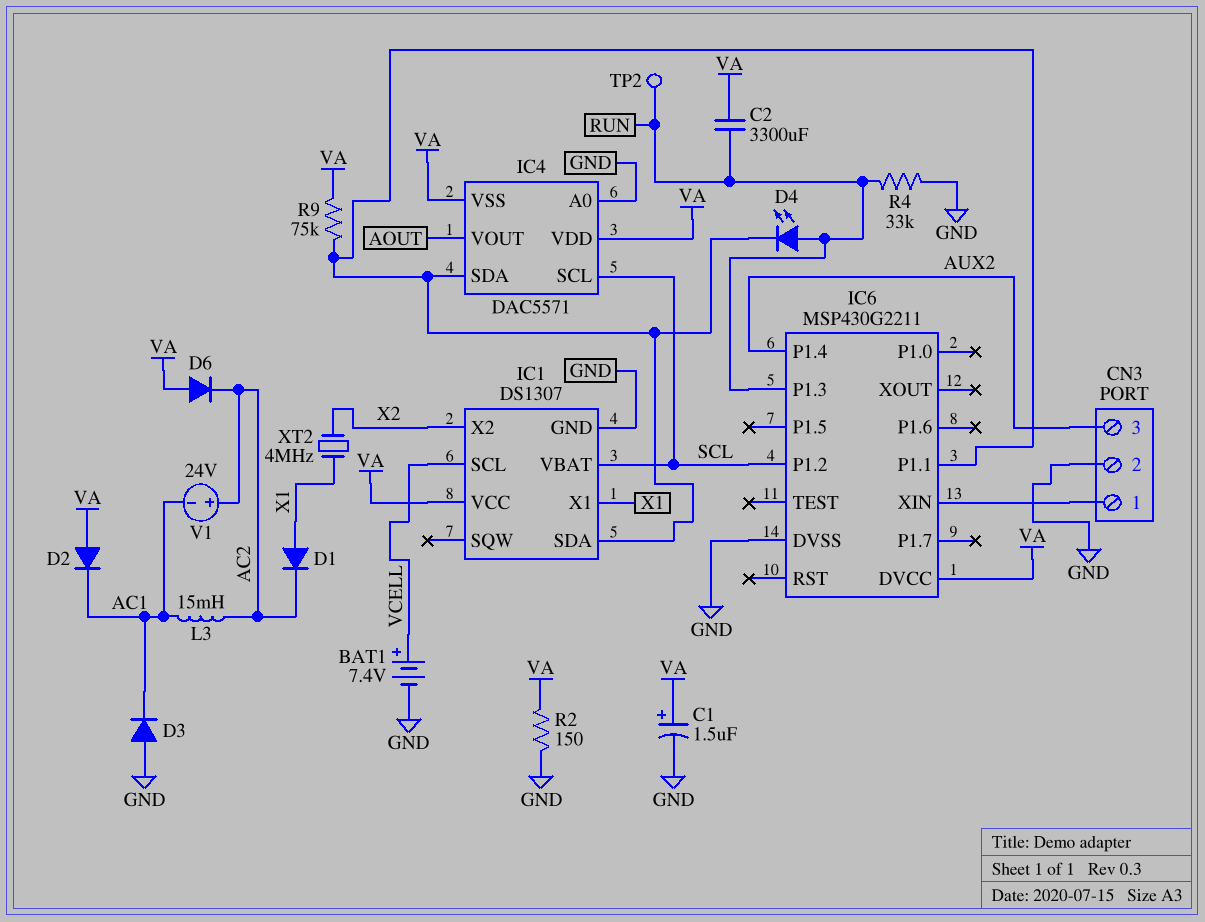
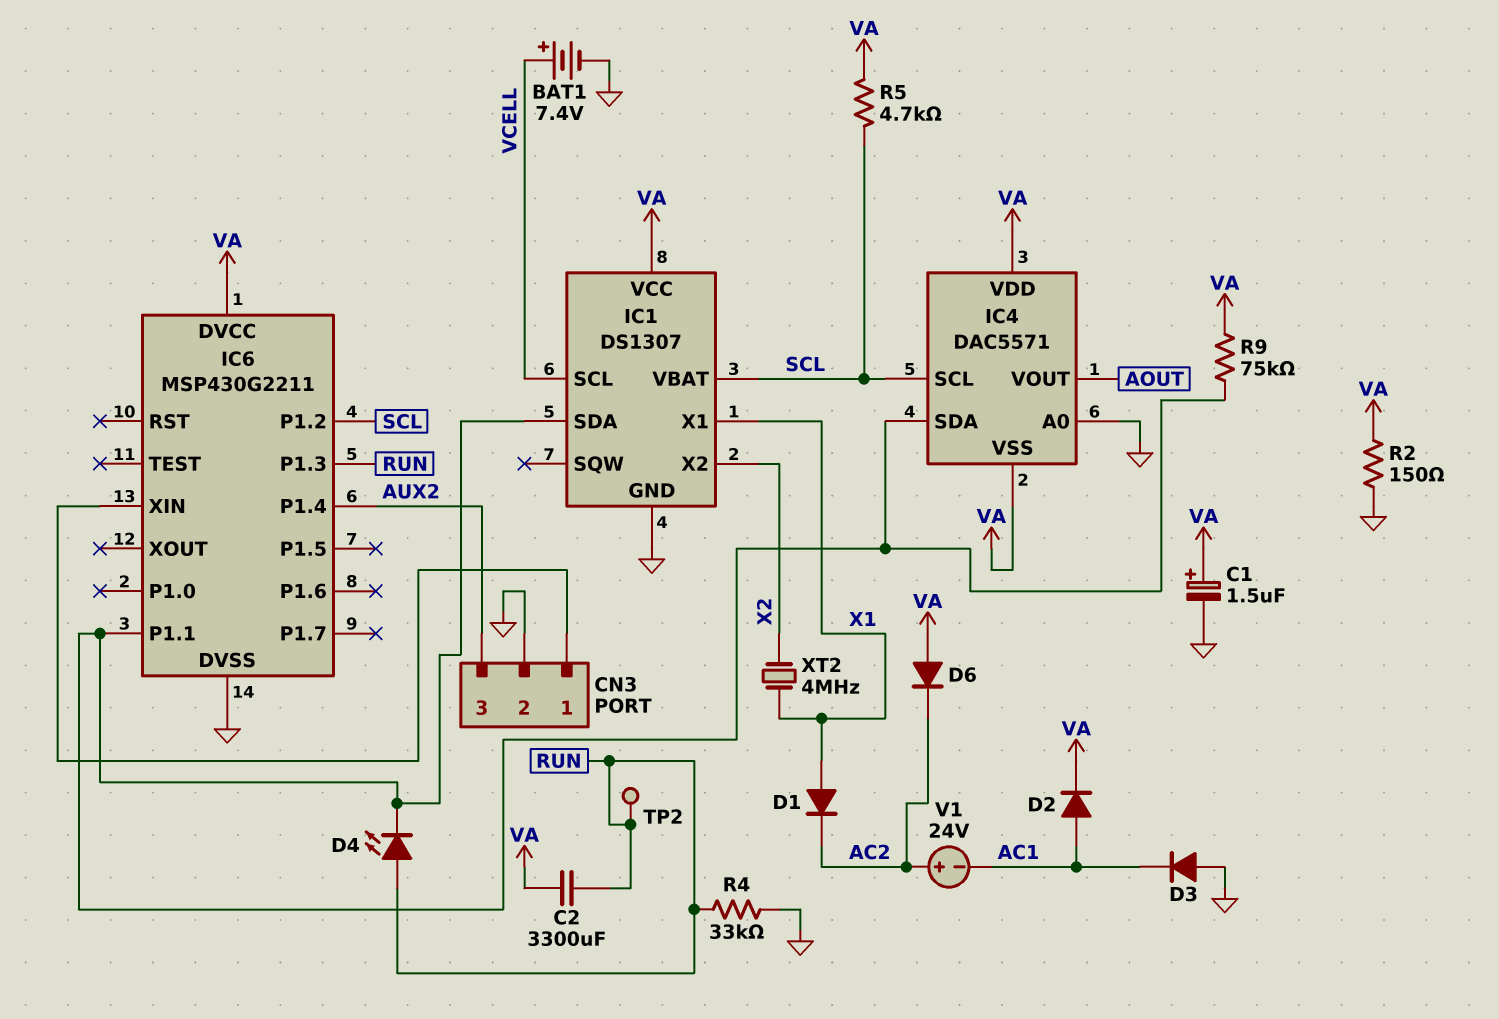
D2: diode (A VA, K AC1) -> diode (A AC1, K VA)
L3: 15mH (AC1, AC2) -> none
R5: none -> 4.7k (SCL, VA)

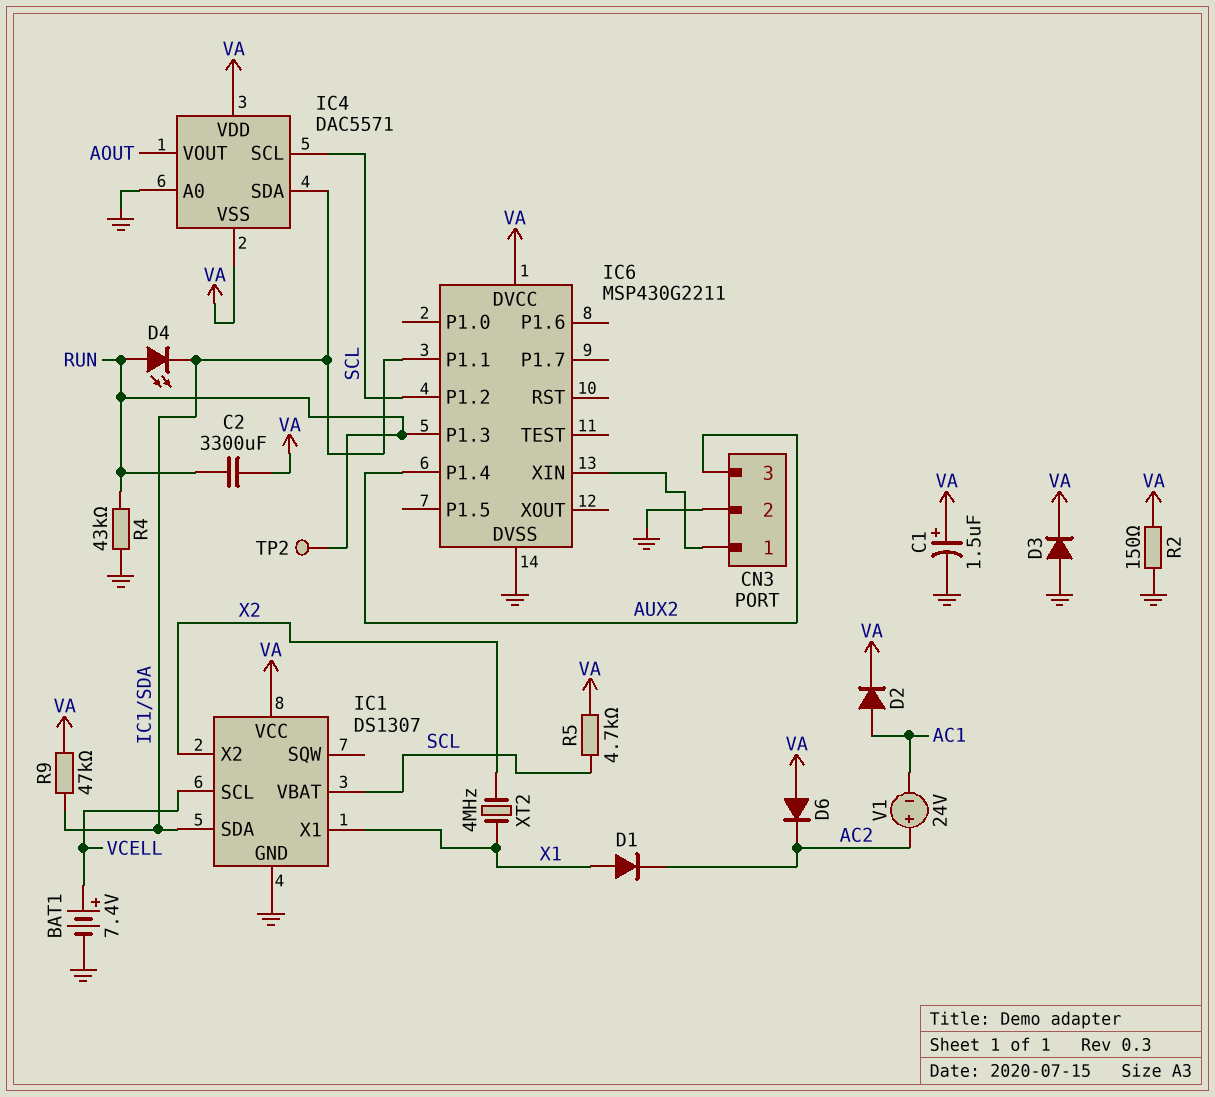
D3: diode (A GND, K AC1) -> diode (A GND, K VA)
R4: 33k (GND, RUN) -> 43k (GND, RUN)
R9: 75k (IC1/SDA, VA) -> 47k (IC1/SDA, VA)

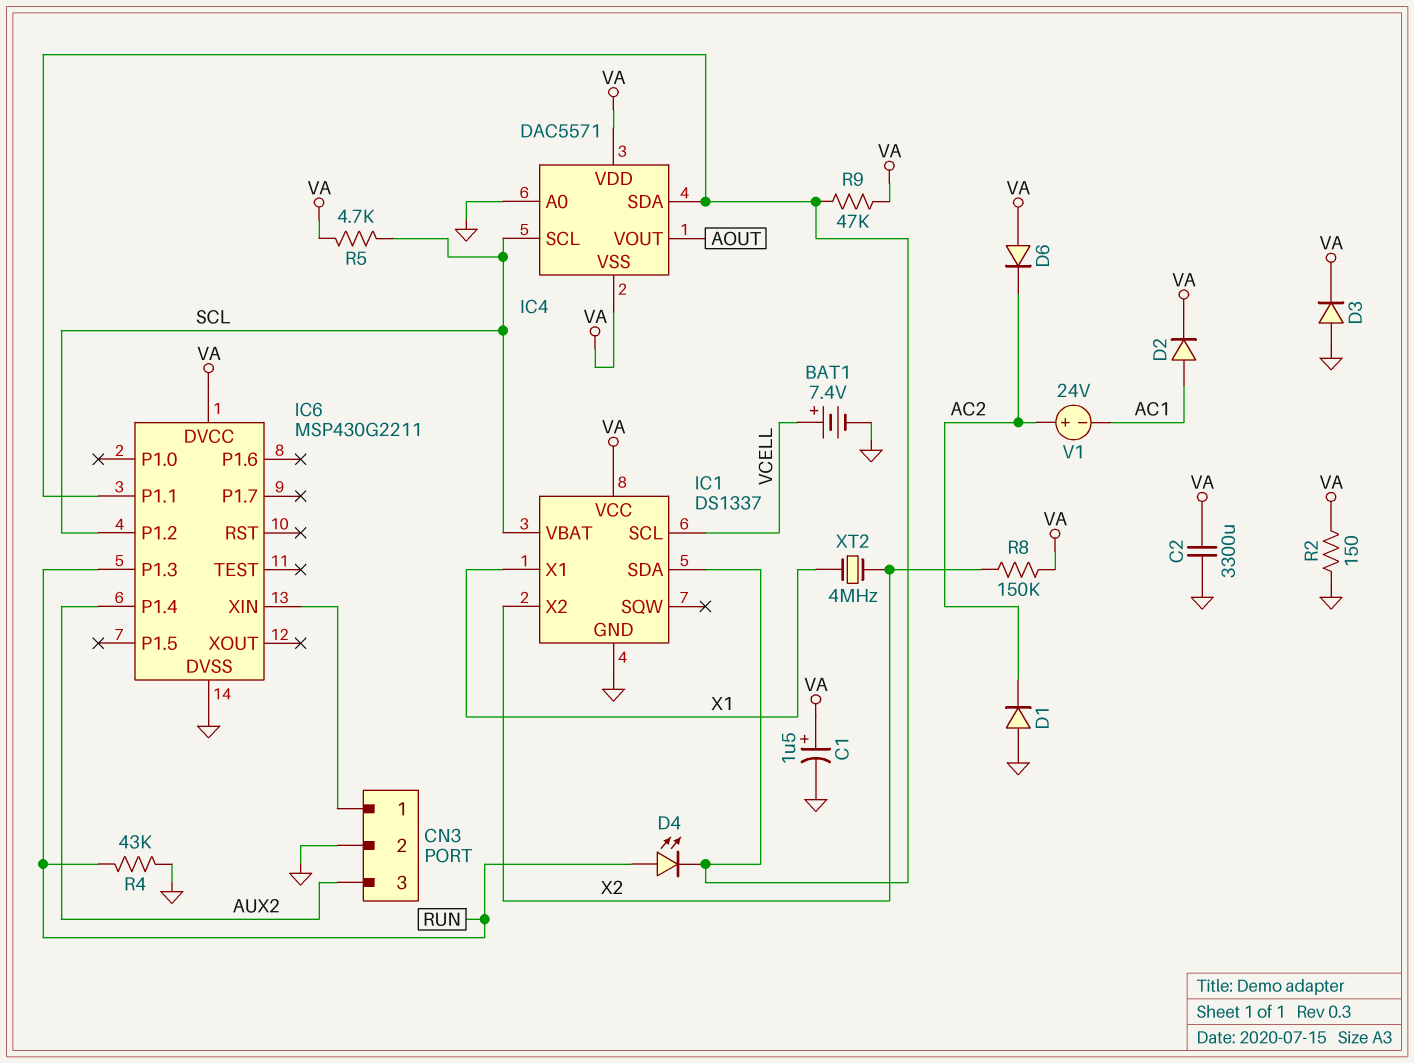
C2: 3300uF (RUN, VA) -> 3300uF (GND, VA)
D1: diode (A X1, K AC2) -> diode (A GND, K AC2)
IC1: DS1307 -> DS1337
R8: none -> 150k (VA, X2)
TP2: test point (RUN) -> none

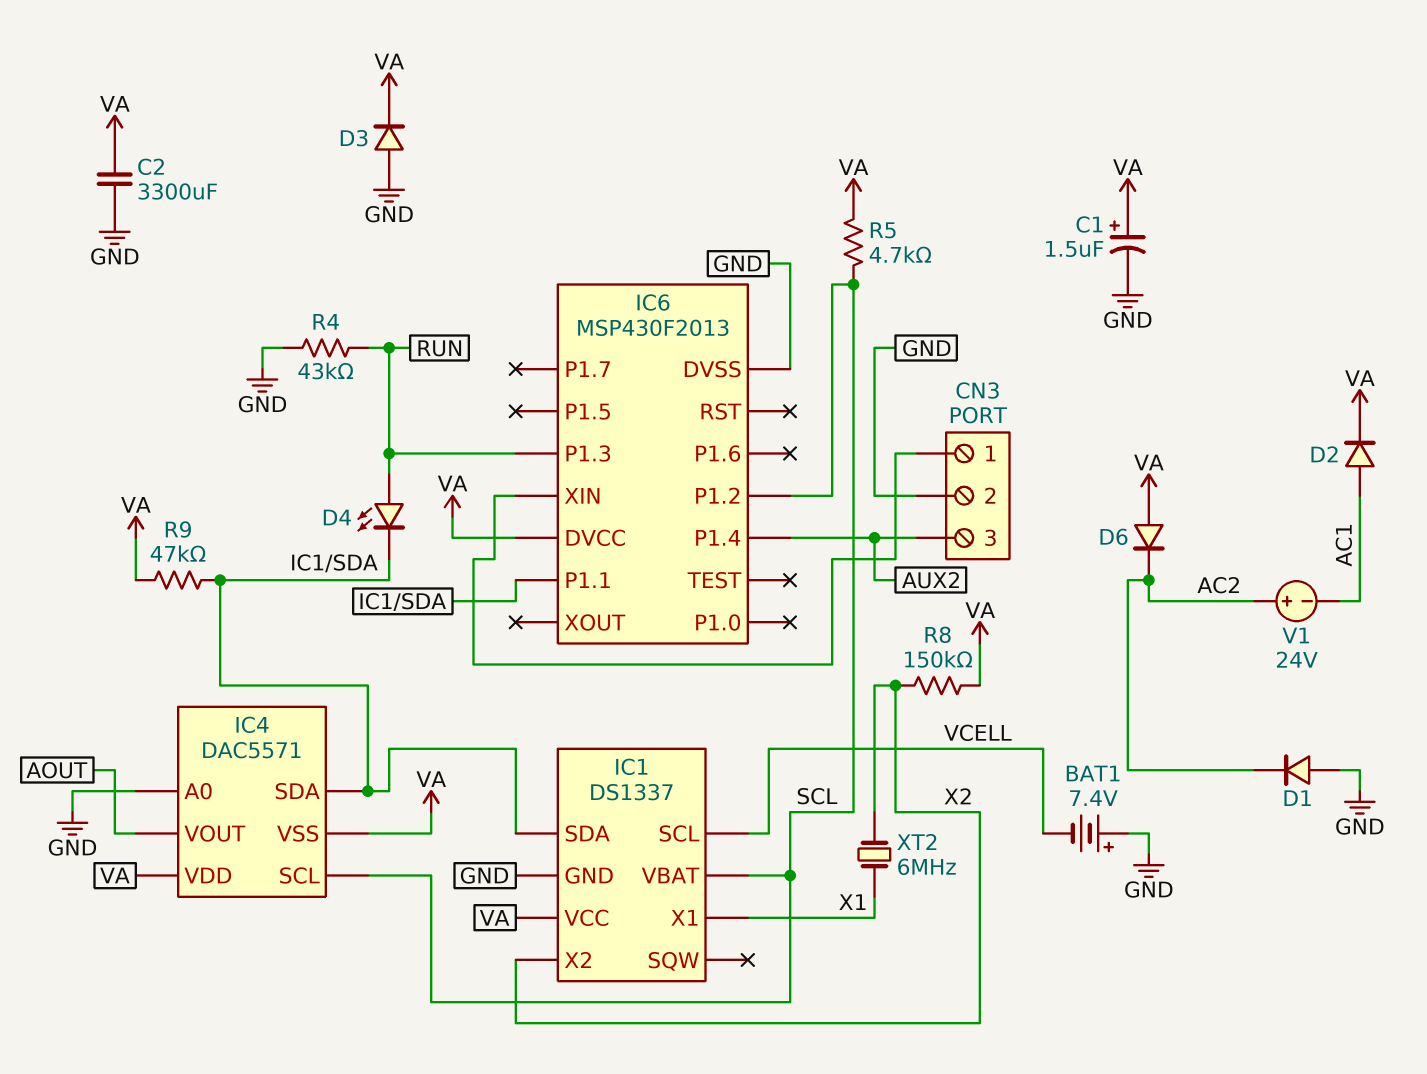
BAT1: 7.4V (plus VCELL, minus GND) -> 7.4V (plus GND, minus VCELL)
IC6: MSP430G2211 -> MSP430F2013
R2: 150 (GND, VA) -> none
XT2: 4MHz (X1, X2) -> 6MHz (X1, X2)

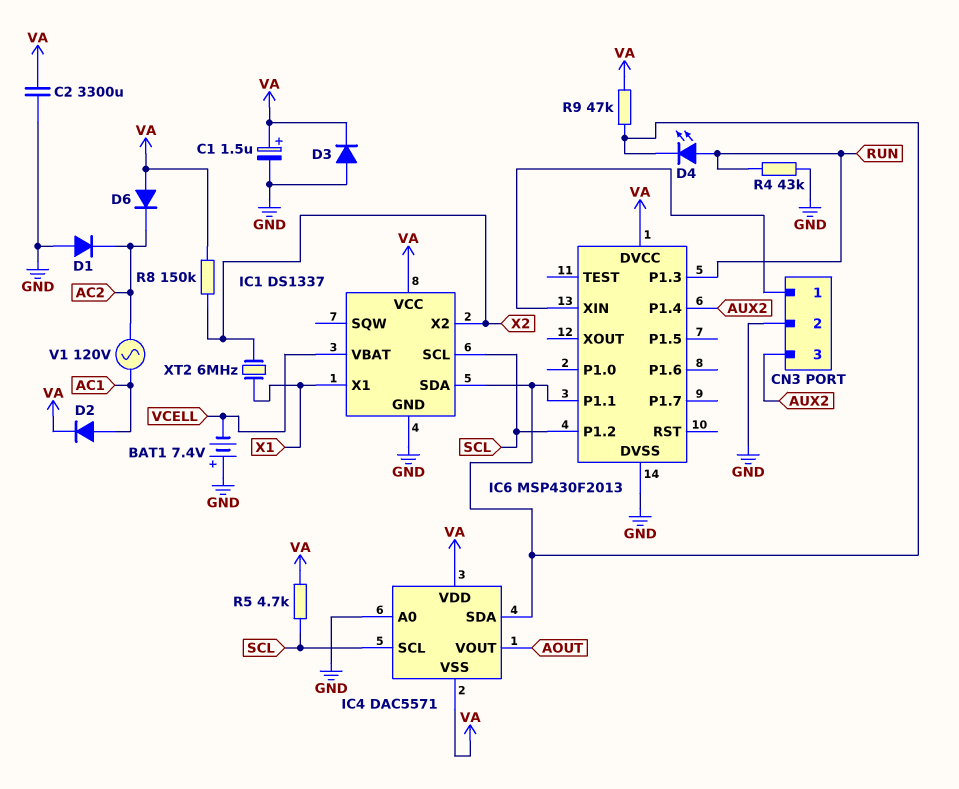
IC1 pin SCL: VCELL -> SCL
IC1 pin VBAT: SCL -> VCELL
V1: 24V (plus AC2, minus AC1) -> AC 120V (AC1, AC2)

